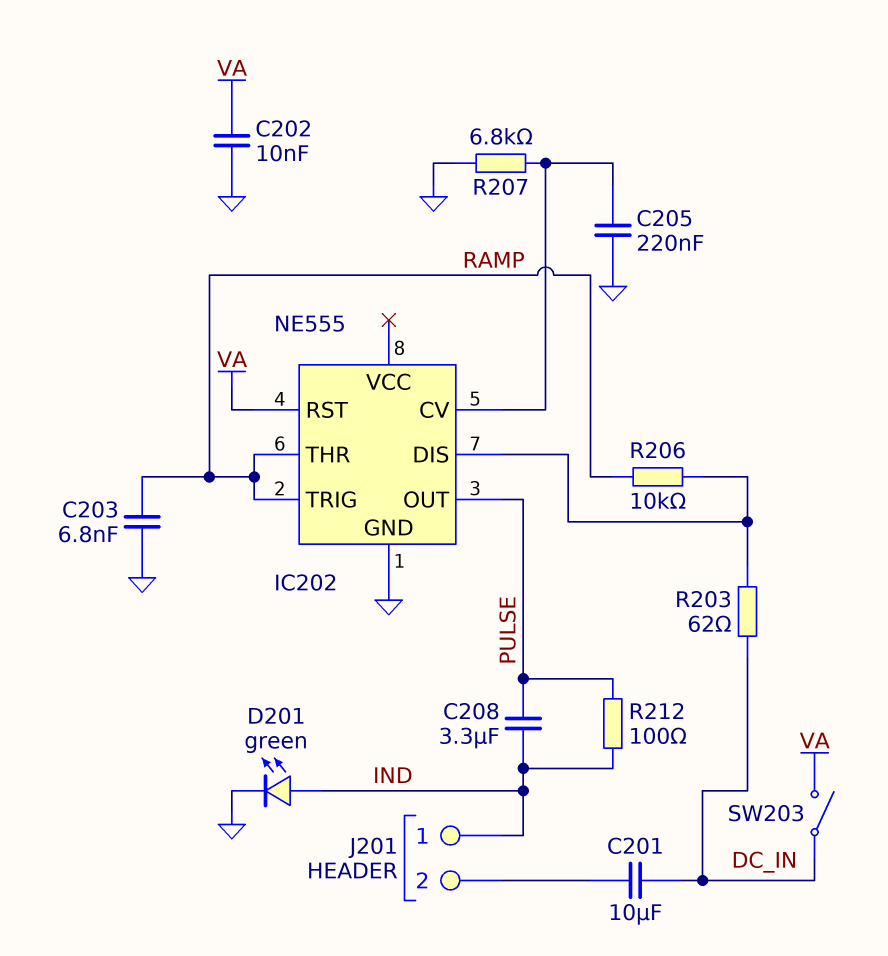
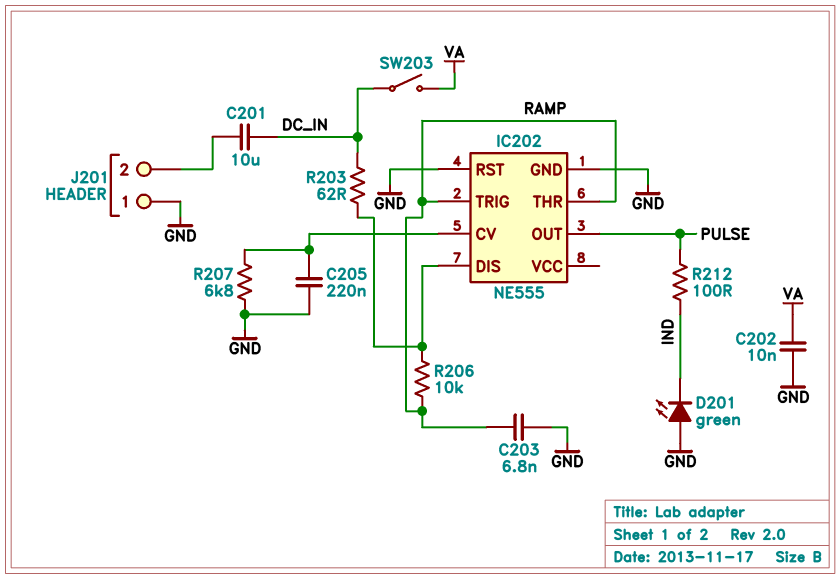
C208: 3.3uF (IND, PULSE) -> none
D201: LED green (A IND, K GND) -> LED green (A GND, K IND)
IC202 pin RST: VA -> GND
J201 pin 1: IND -> GND

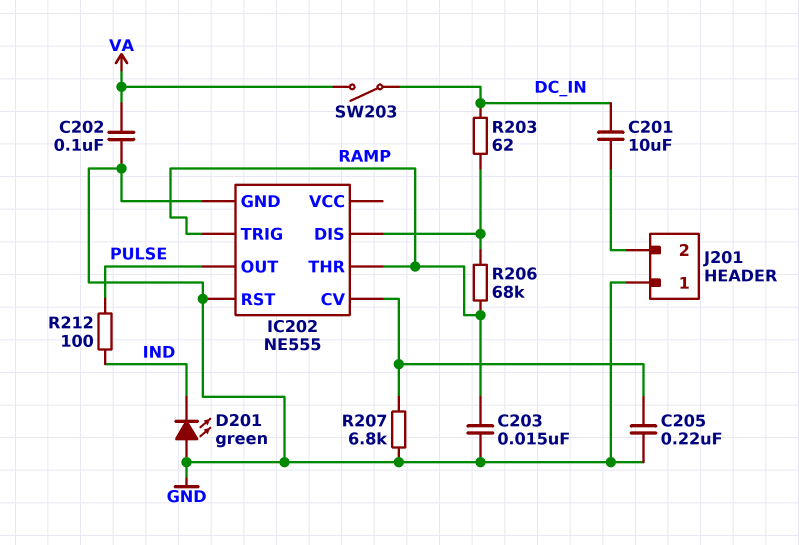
C202: 10nF (GND, VA) -> 100nF (GND, VA)
C203: 6.8nF (GND, RAMP) -> 15nF (GND, RAMP)
R206: 10k (IC202/DIS, RAMP) -> 68k (IC202/DIS, RAMP)

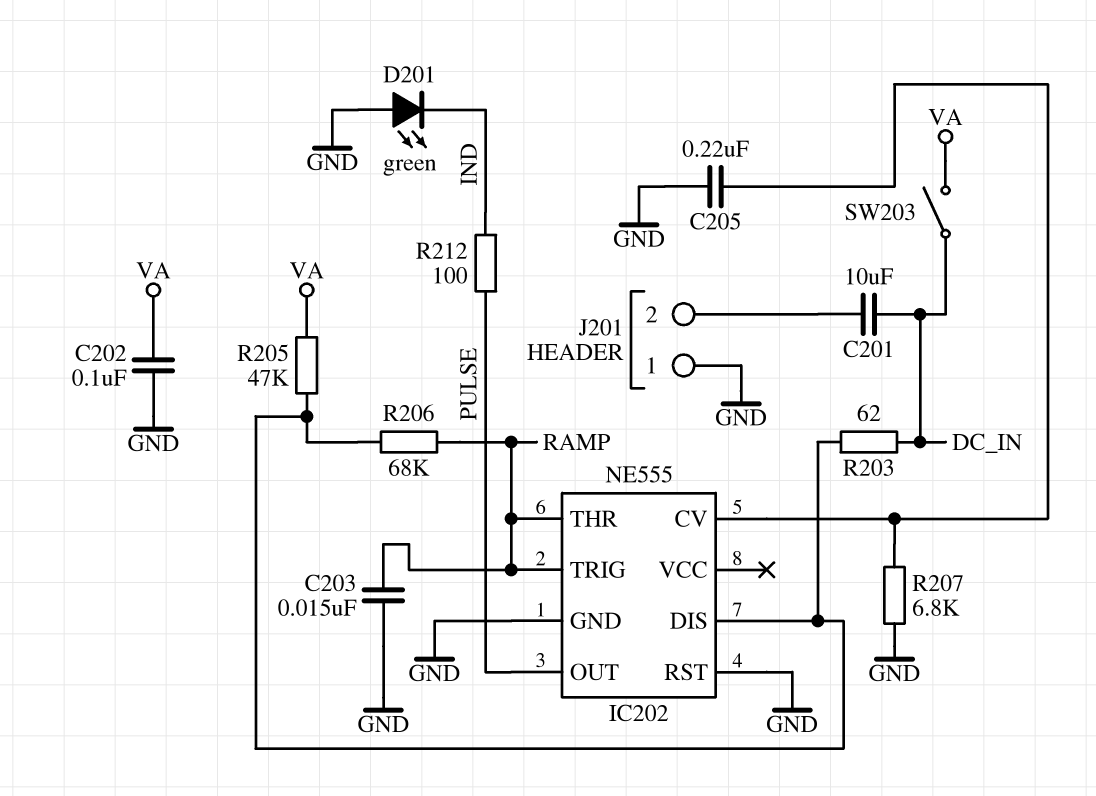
R205: none -> 47k (IC202/DIS, VA)

